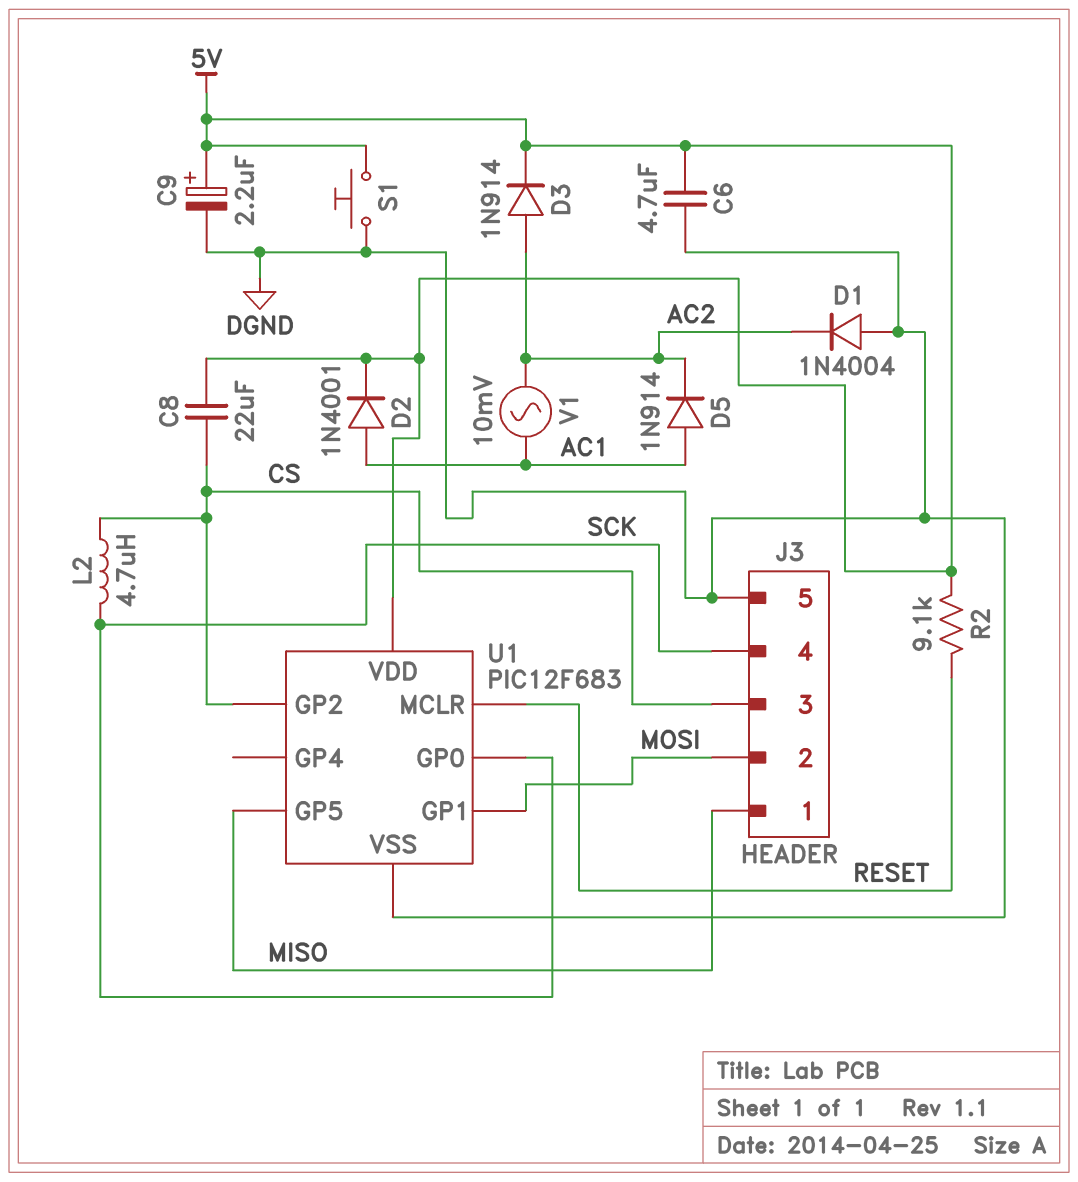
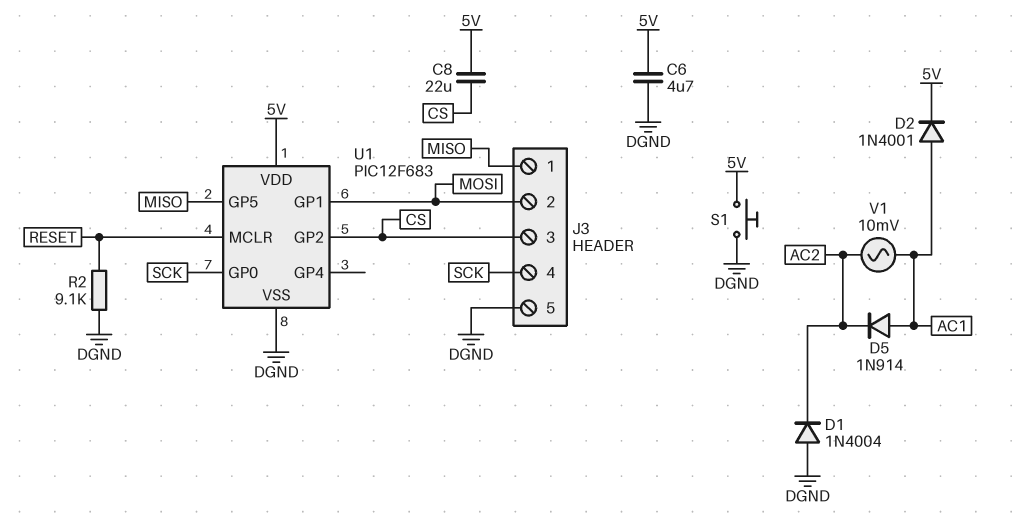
C9: 2.2uF (plus 5V, minus DGND) -> none
D3: diode 1N914 (A AC2, K 5V) -> none
L2: 4.7uH (CS, SCK) -> none
R2: 9.1k (5V, RESET) -> 9.1k (DGND, RESET)

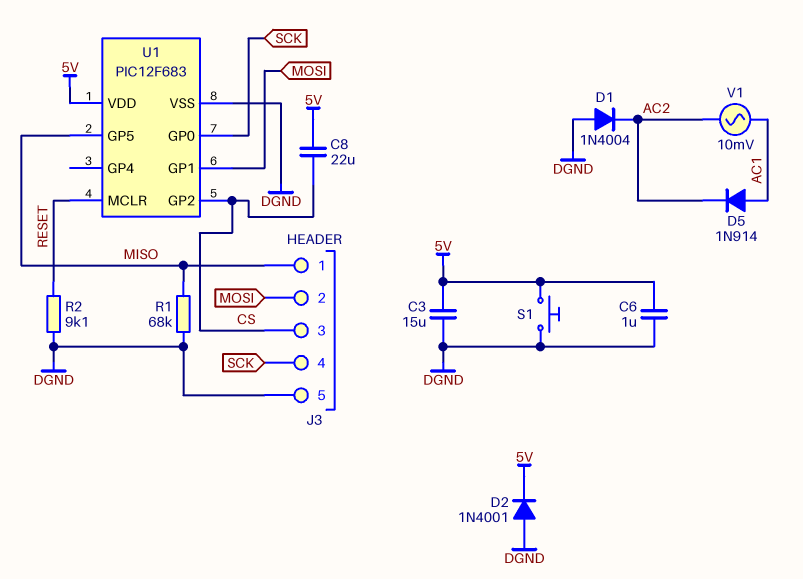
C3: none -> 15uF (5V, DGND)
C6: 4.7uF (5V, DGND) -> 1uF (5V, DGND)
D2: diode 1N4001 (A AC1, K 5V) -> diode 1N4001 (A DGND, K 5V)
R1: none -> 68k (DGND, MISO)

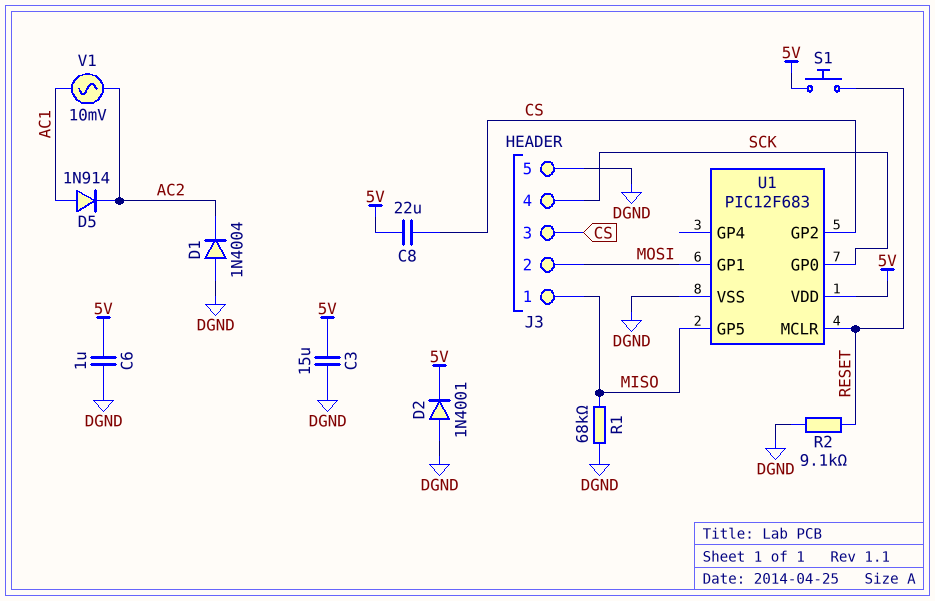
S1: button (5V, DGND) -> button (5V, RESET)

